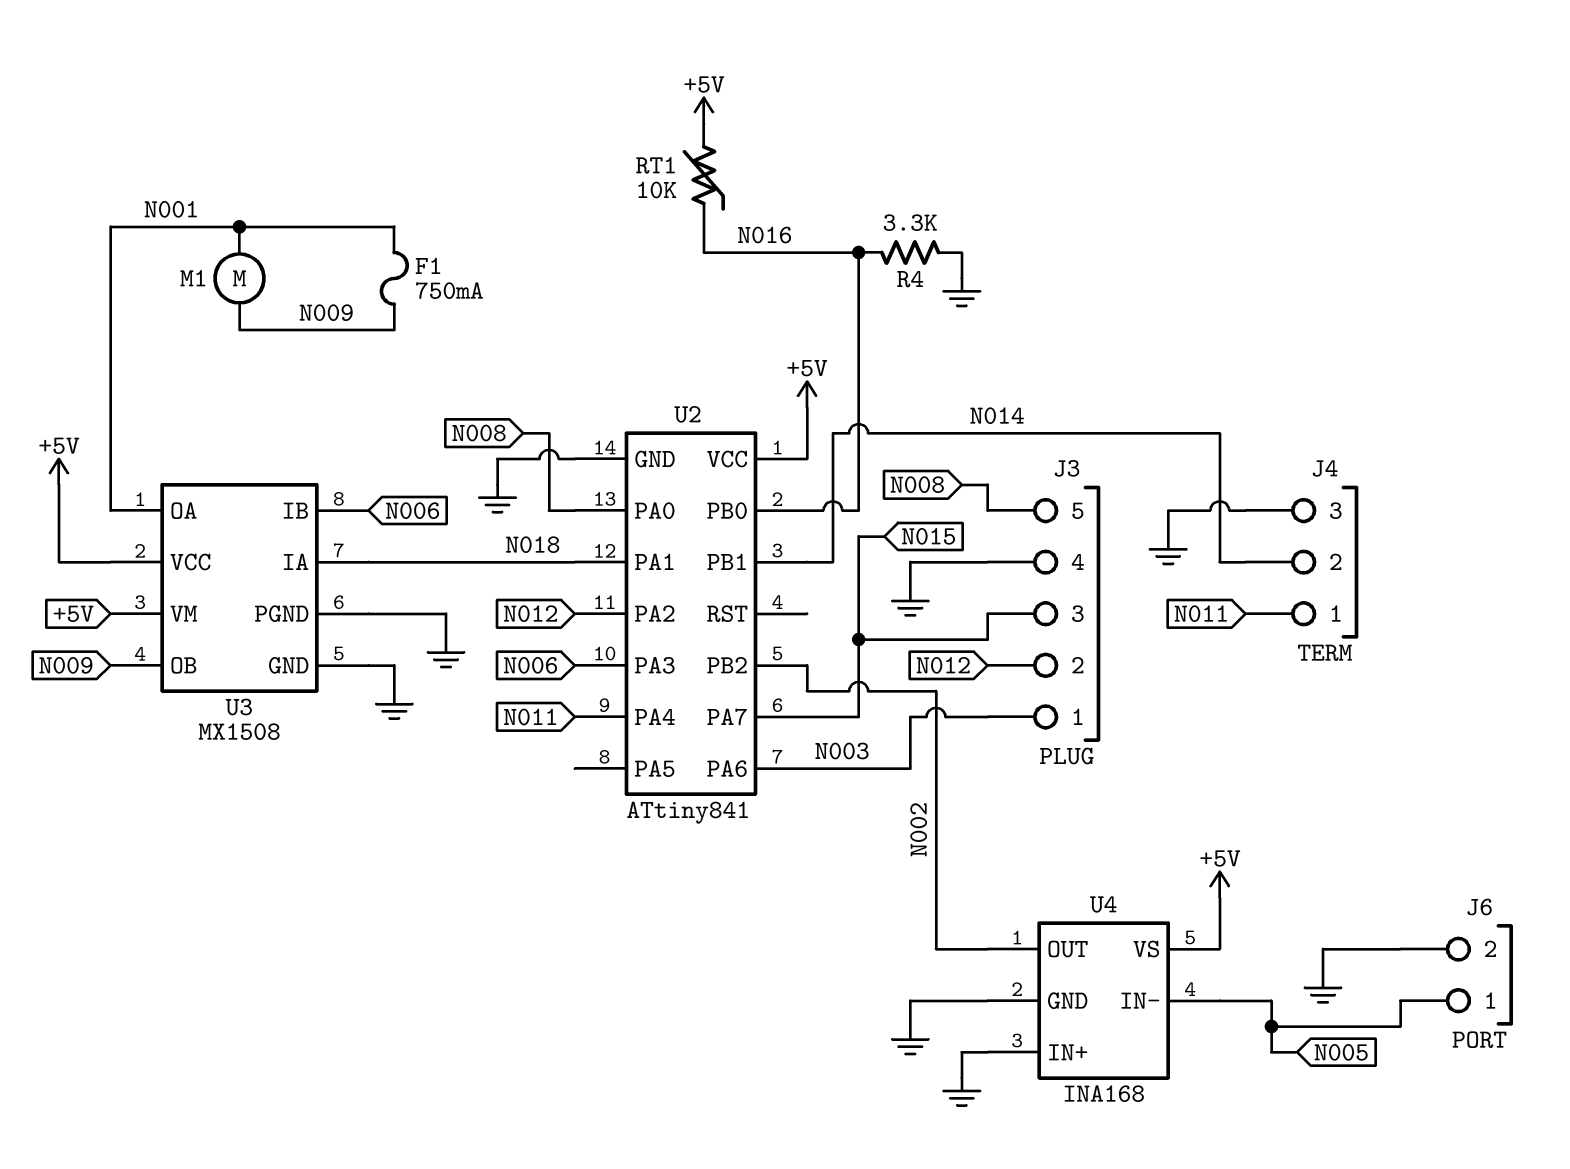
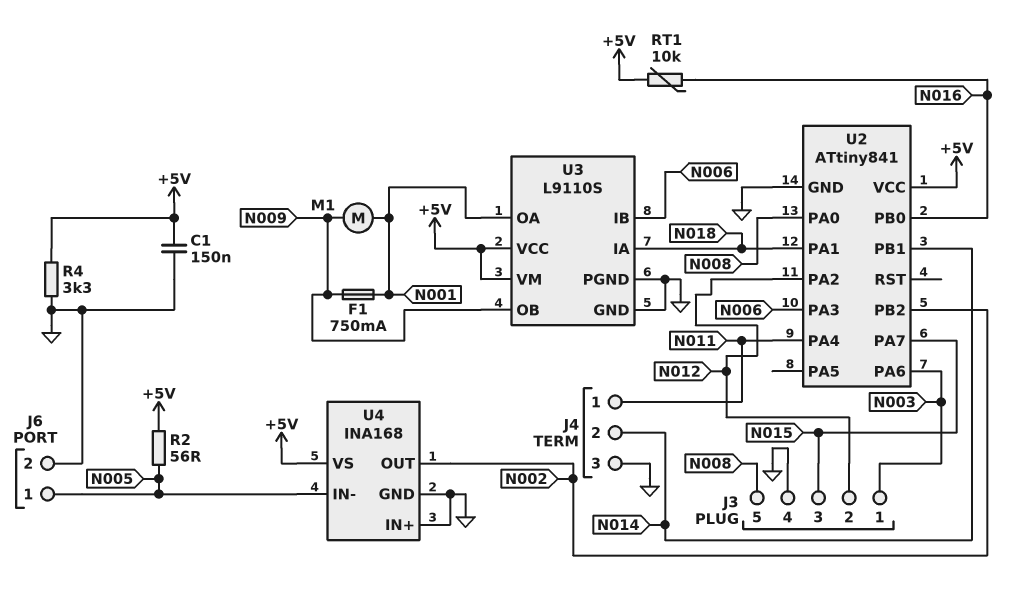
C1: none -> 150nF (+5V, GND)
R2: none -> 56 (+5V, N005)
R4: 3.3k (GND, N016) -> 3.3k (+5V, GND)
U3: MX1508 -> L9110S

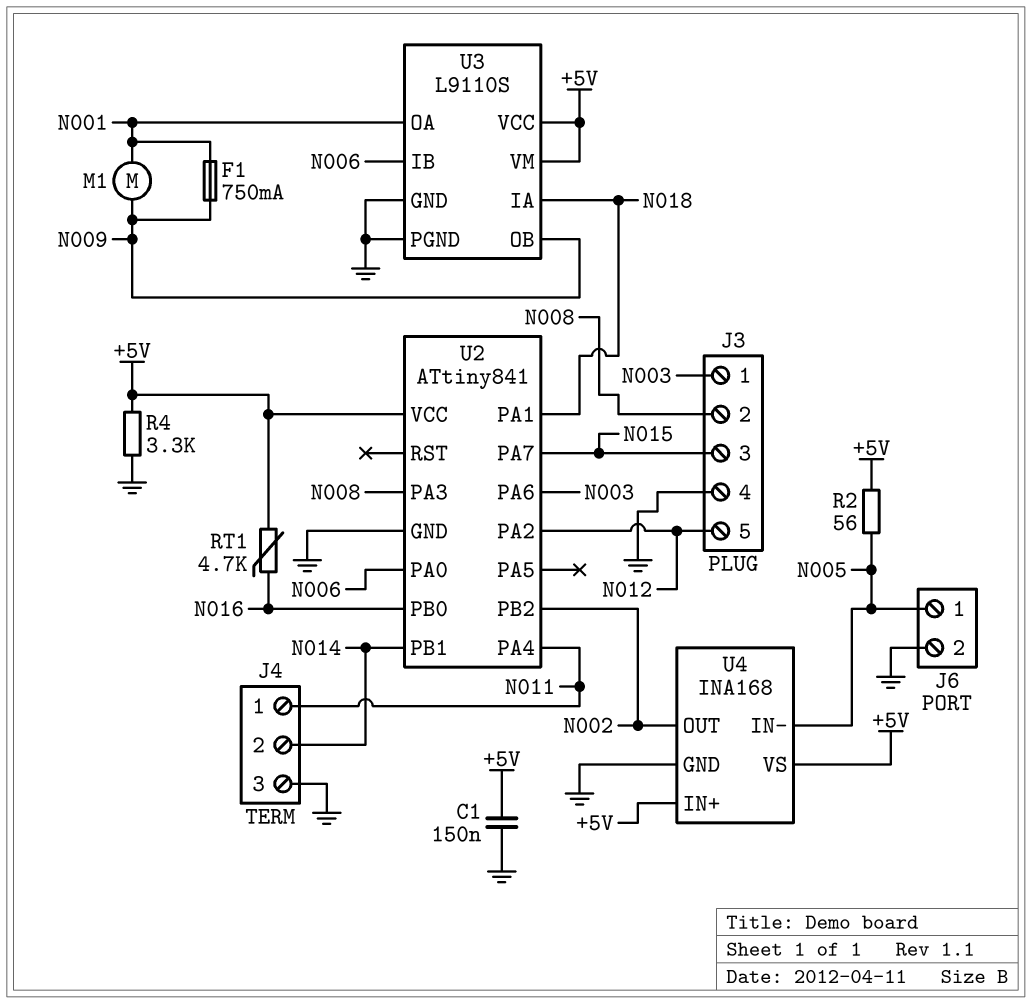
J3 pin 2: N012 -> N008
J3 pin 5: N008 -> N012
RT1: 10k (+5V, N016) -> 4.7k (+5V, N016)
U2 pin PA0: N008 -> N006
U2 pin PA3: N006 -> N008
U4 pin IN+: GND -> +5V

